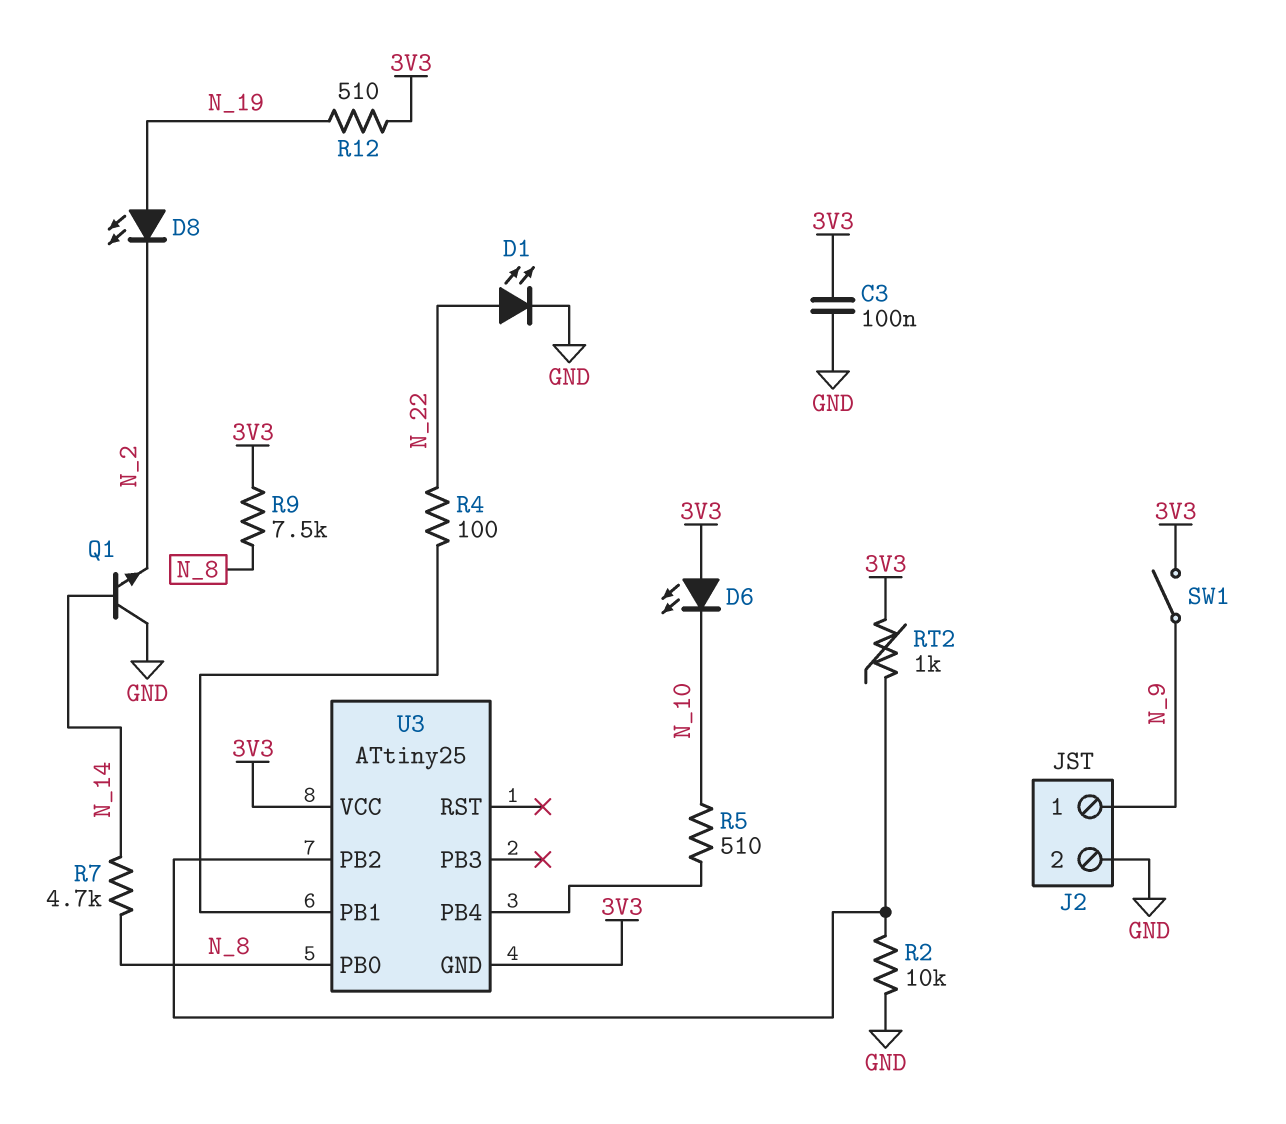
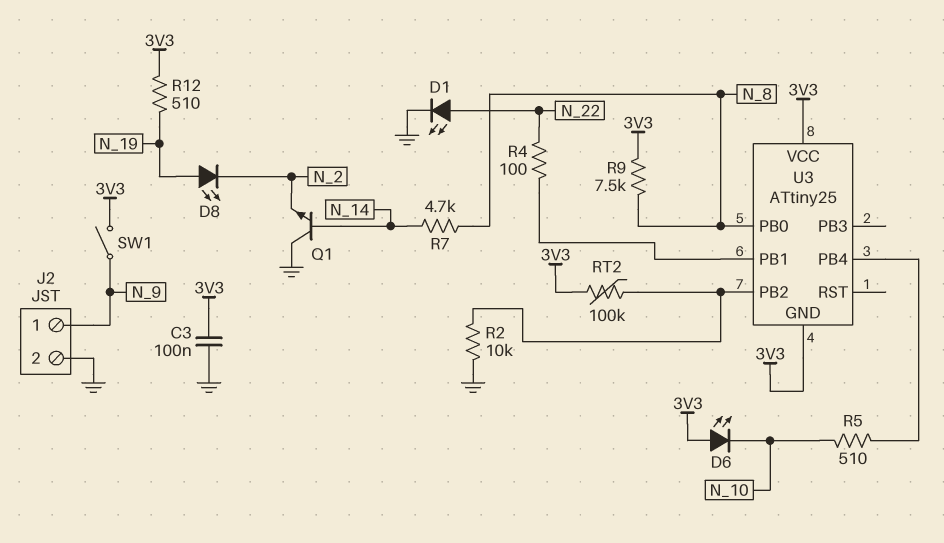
RT2: 1k (3V3, U3/PB2) -> 100k (3V3, U3/PB2)

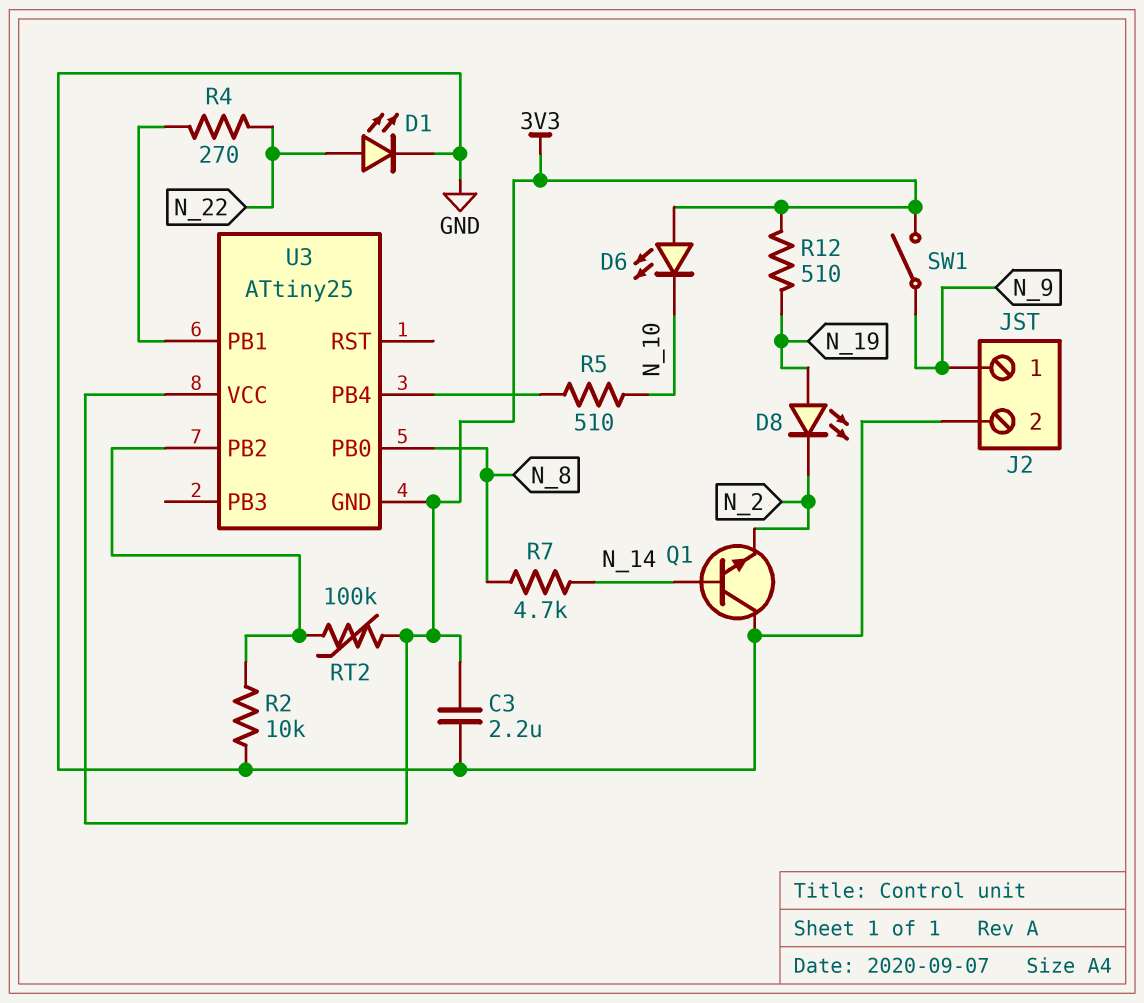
C3: 100nF (3V3, GND) -> 2.2uF (3V3, GND)
R4: 100 (N_22, U3/PB1) -> 270 (N_22, U3/PB1)
R9: 7.5k (3V3, N_8) -> none

